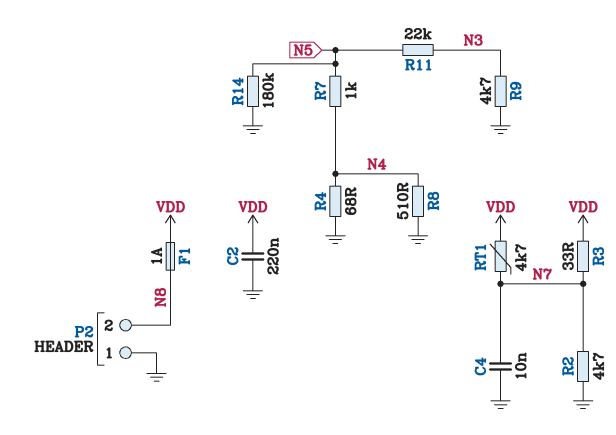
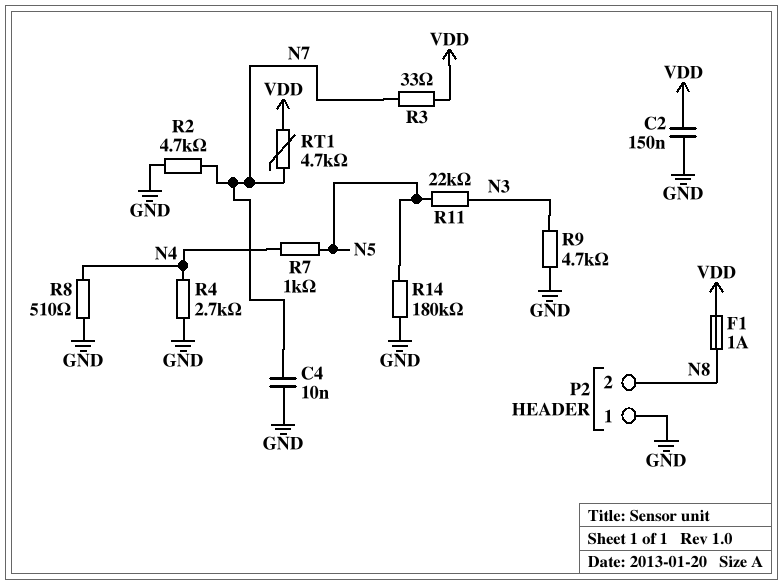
C2: 220nF (GND, VDD) -> 150nF (GND, VDD)
R4: 68 (GND, N4) -> 2.7k (GND, N4)

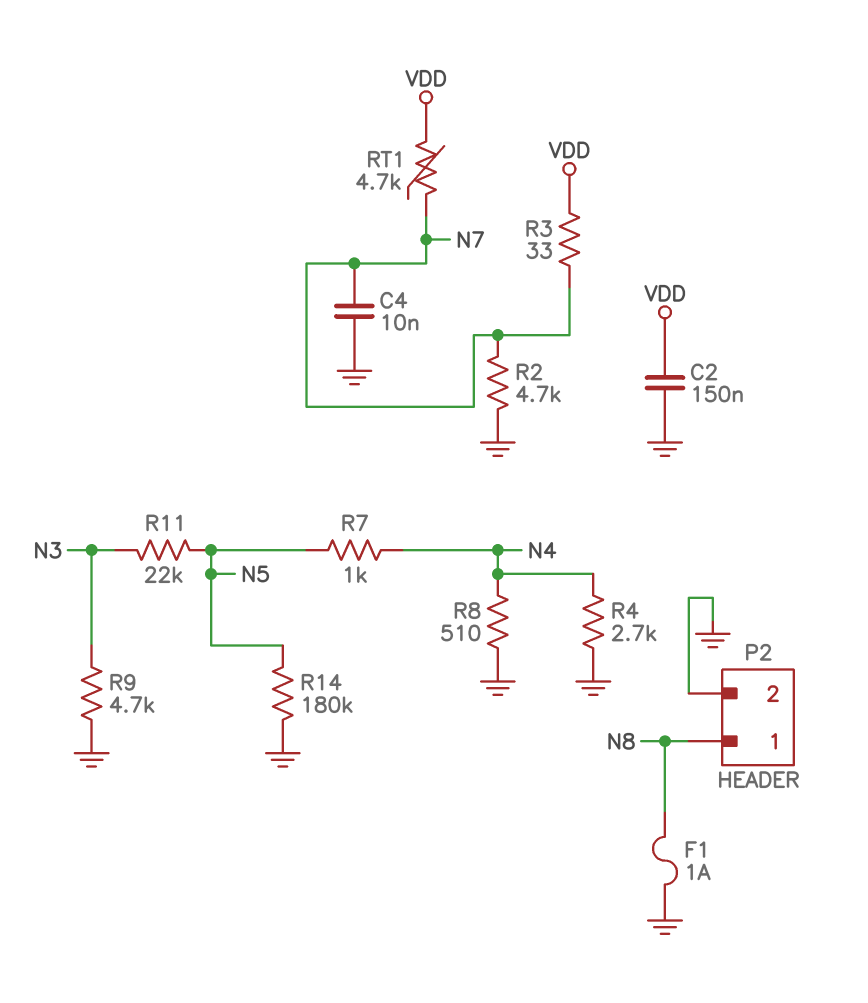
F1: 1A (N8, VDD) -> 1A (GND, N8)
P2 pin 1: GND -> N8
P2 pin 2: N8 -> GND

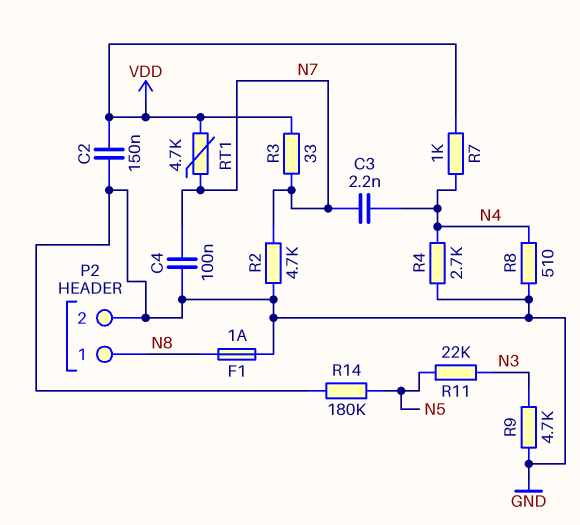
C3: none -> 2.2nF (N4, N7)
C4: 10nF (GND, N7) -> 100nF (GND, N7)
R7: 1k (N4, N5) -> 1k (N4, VDD)

